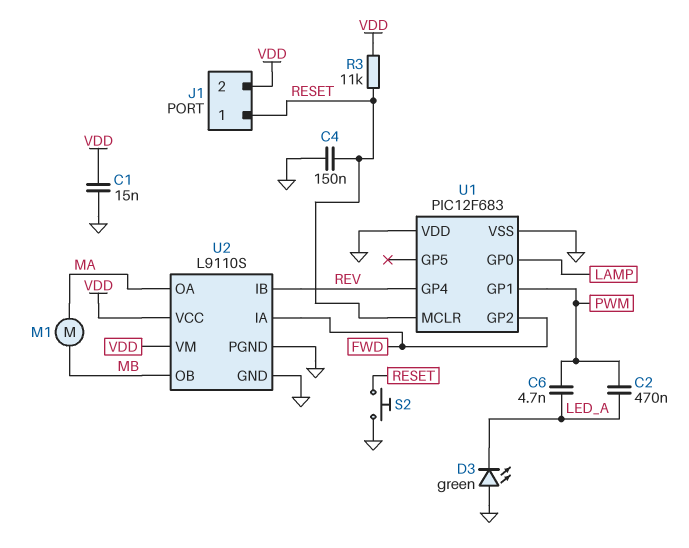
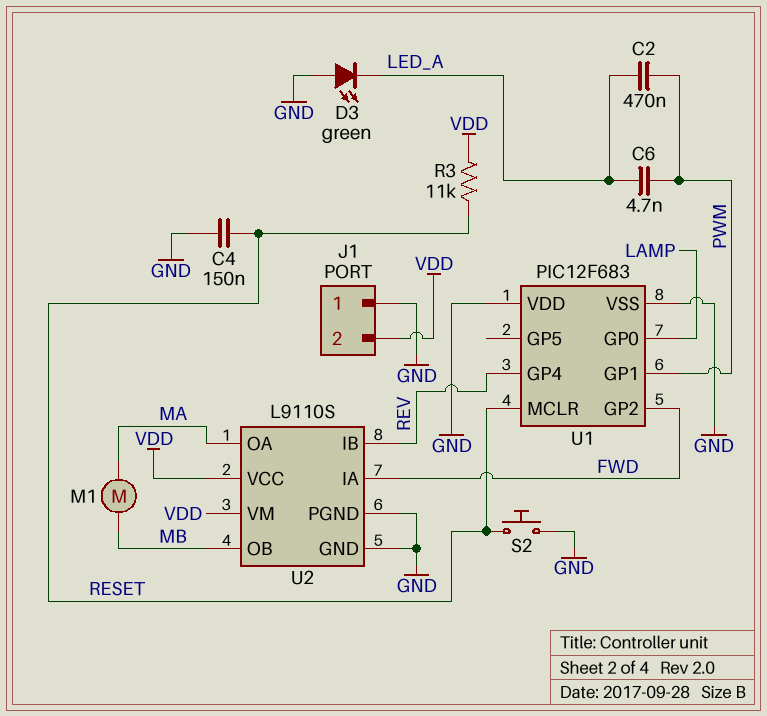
C1: 15nF (GND, VDD) -> none
J1 pin 1: RESET -> GND

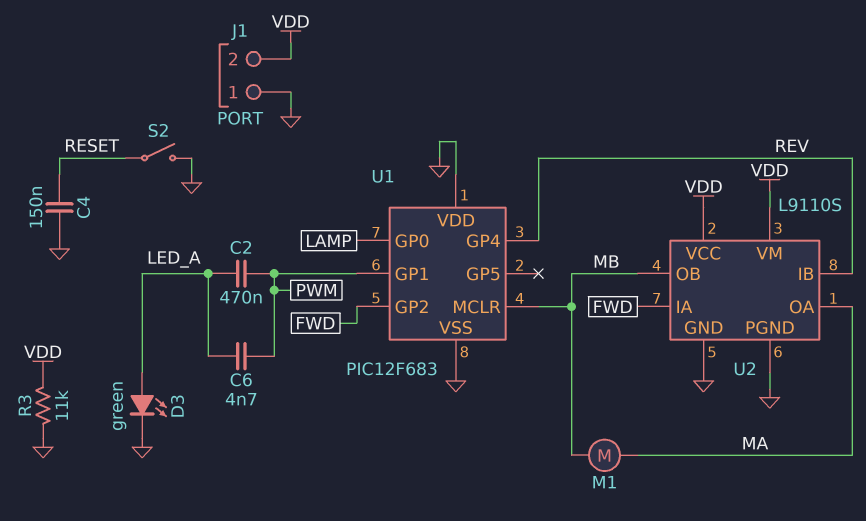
D3: LED green (A GND, K LED_A) -> LED green (A LED_A, K GND)
R3: 11k (RESET, VDD) -> 11k (GND, VDD)
S2: button (GND, RESET) -> switch (GND, RESET)
U1 pin MCLR: RESET -> MB

